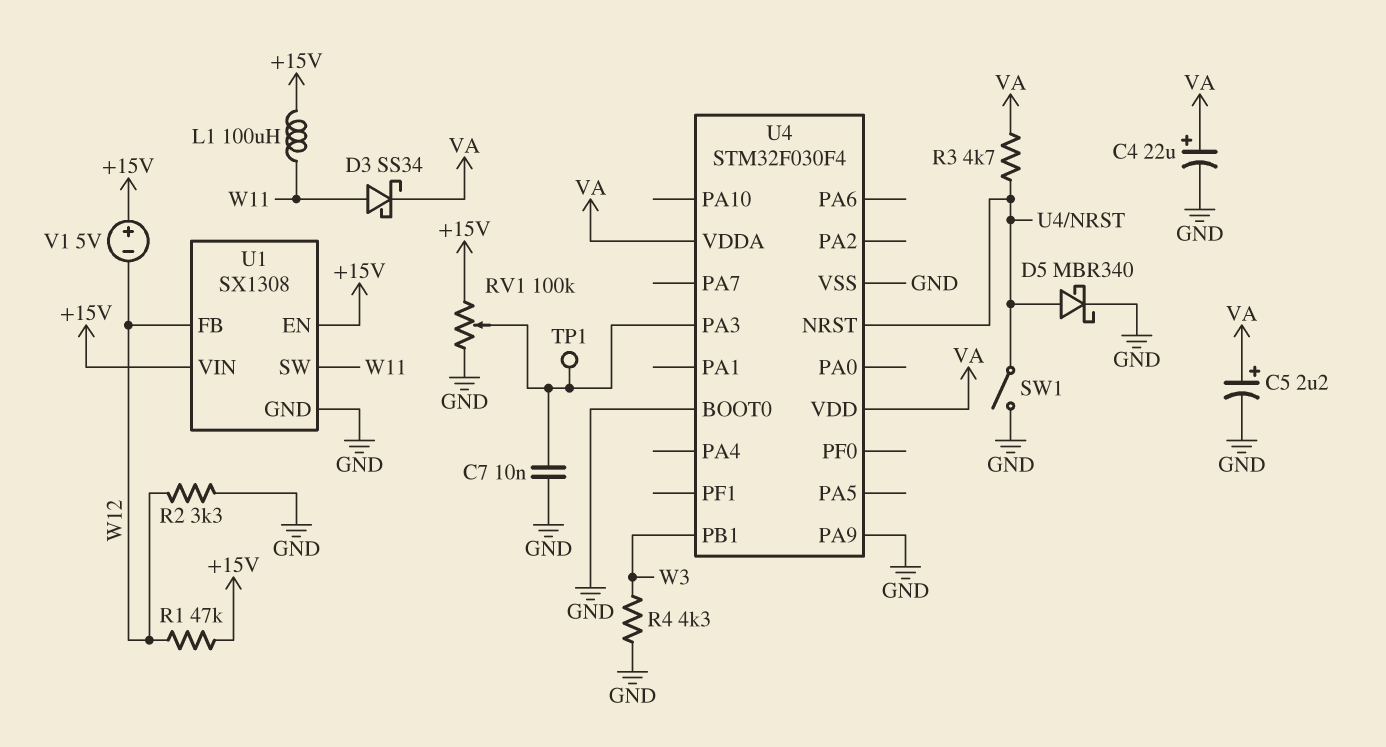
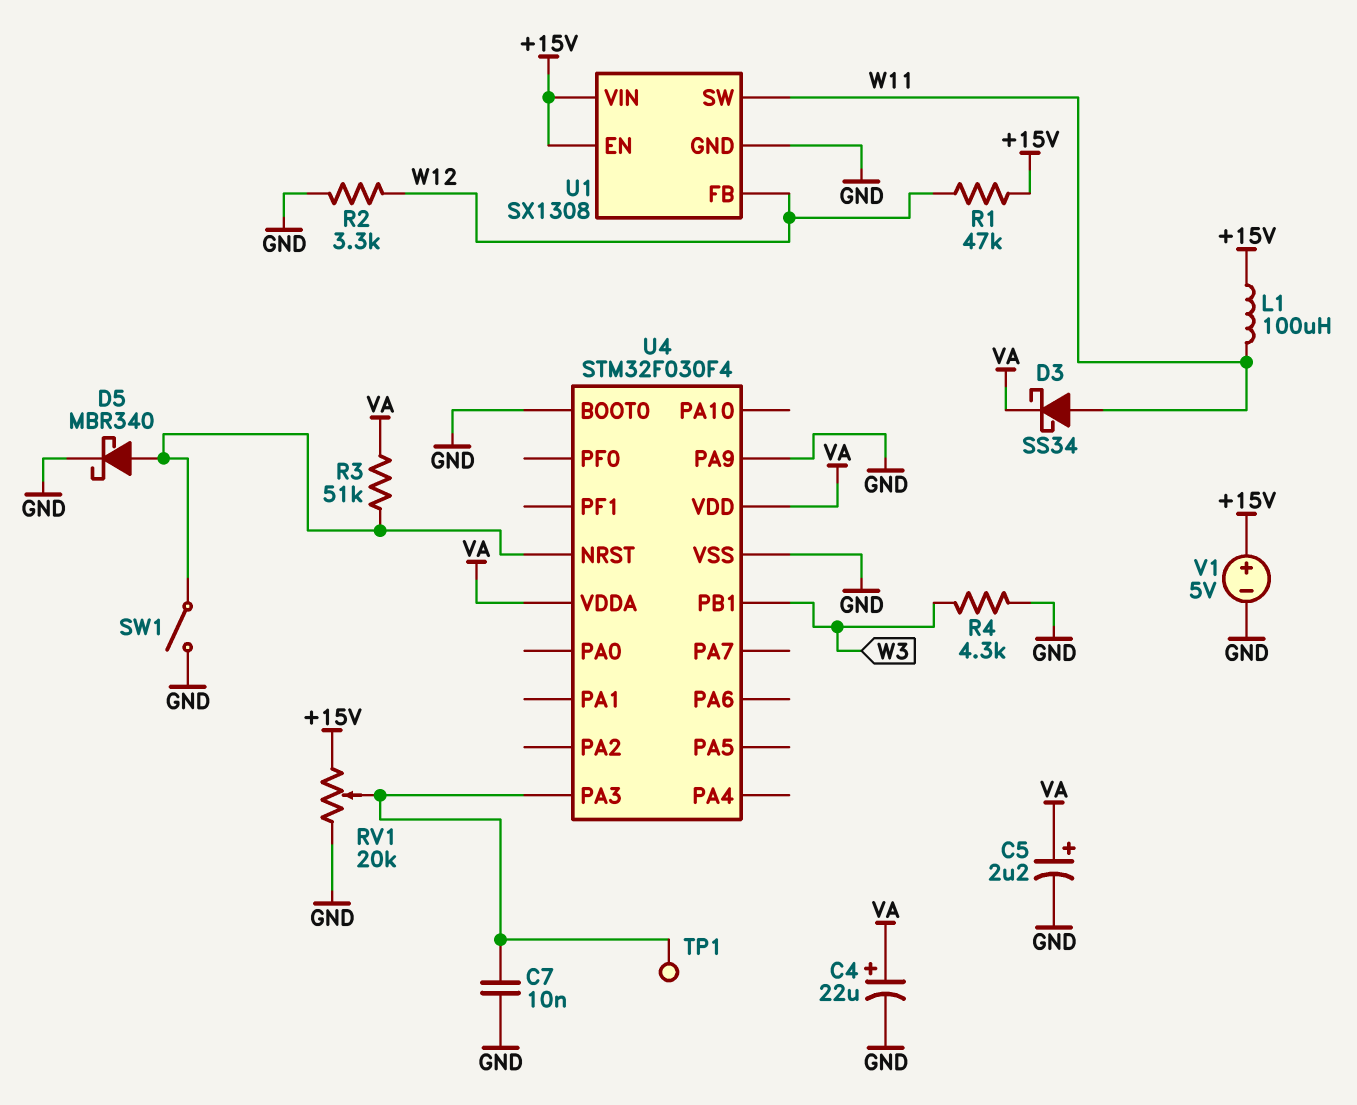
R3: 4.7k (U4/NRST, VA) -> 51k (U4/NRST, VA)
RV1: 100k (+15V, GND, wiper U4/PA3) -> 20k (+15V, GND, wiper U4/PA3)
V1: 5V (plus +15V, minus W12) -> 5V (plus +15V, minus GND)

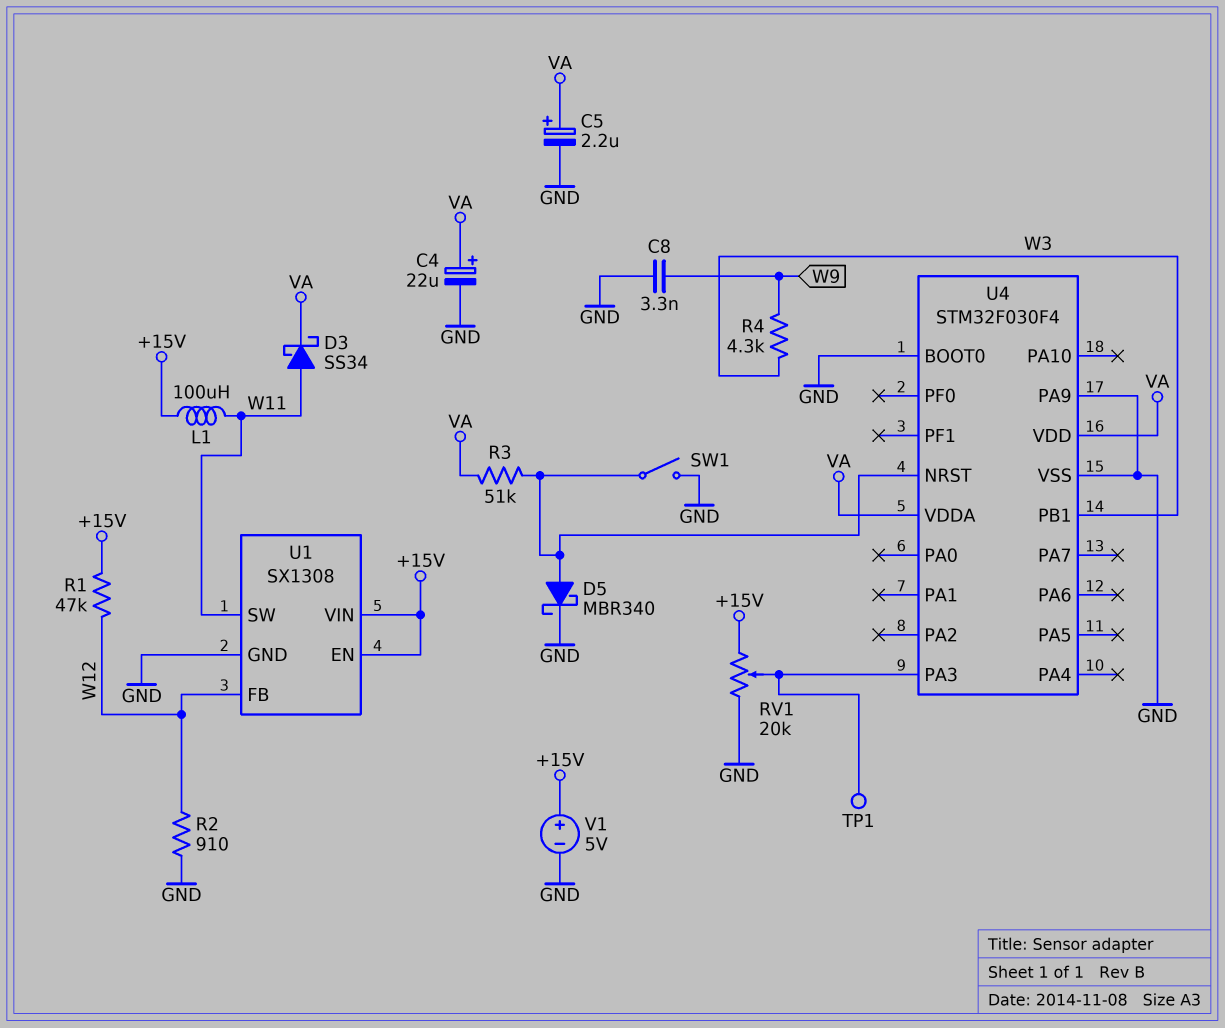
C7: 10nF (GND, U4/PA3) -> none
C8: none -> 3.3nF (GND, W9)
R2: 3.3k (GND, W12) -> 910 (GND, W12)
R4: 4.3k (GND, W3) -> 4.3k (W3, W9)

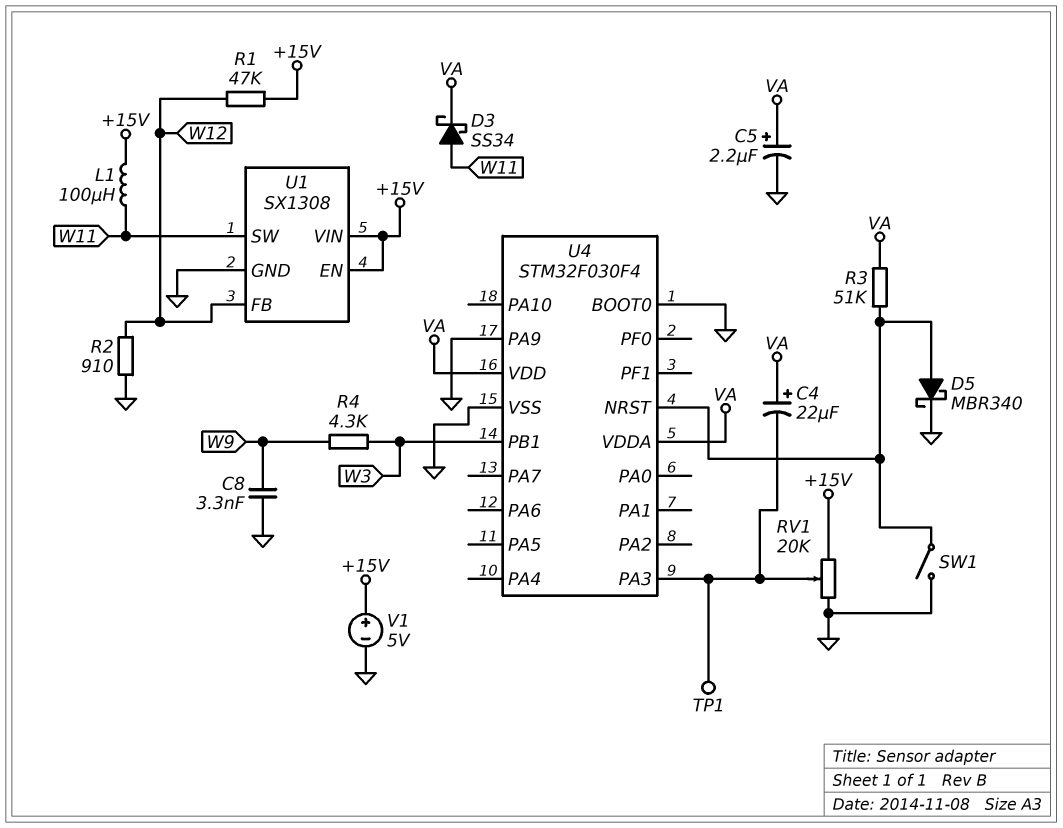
C4: 22uF (plus VA, minus GND) -> 22uF (plus VA, minus U4/PA3)

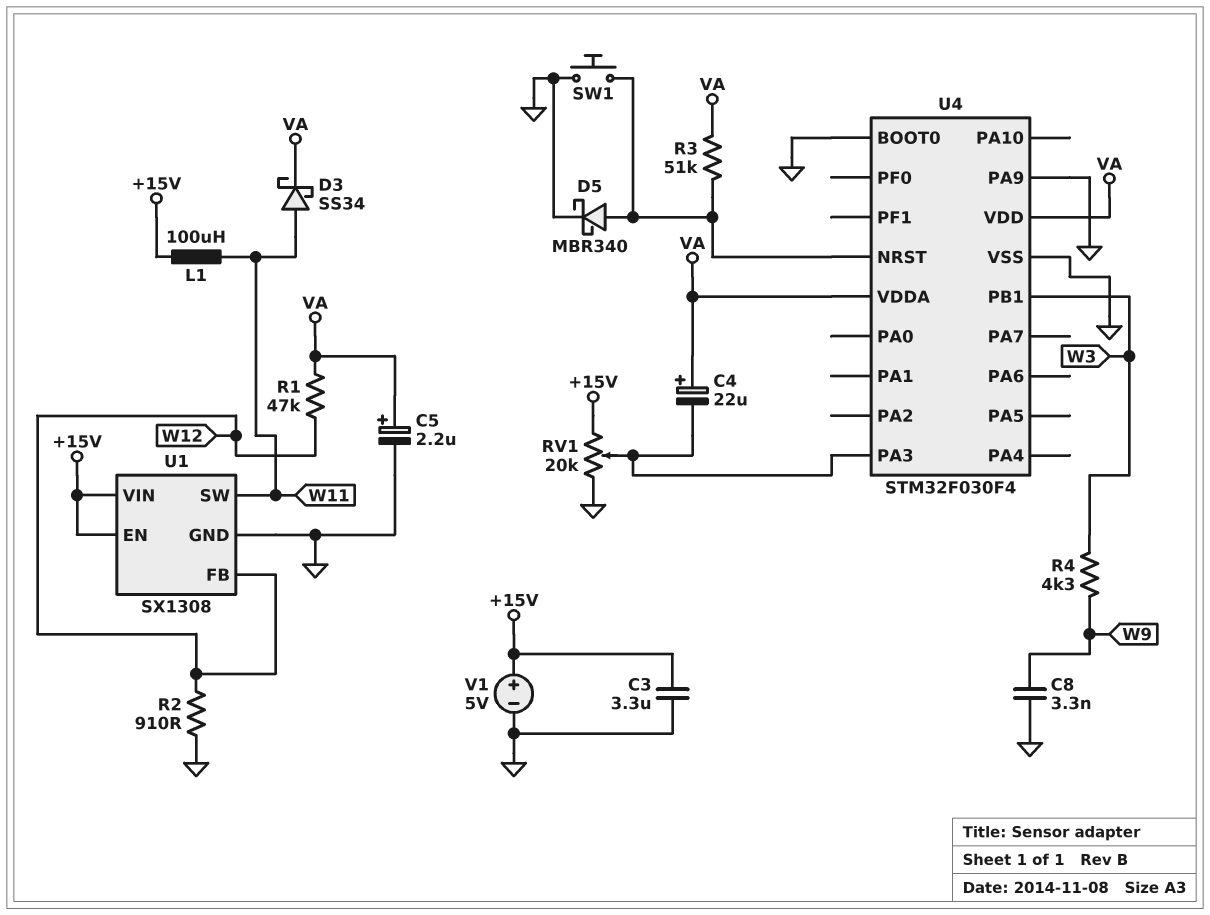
C3: none -> 3.3uF (+15V, GND)
R1: 47k (+15V, W12) -> 47k (VA, W12)
SW1: switch (GND, U4/NRST) -> button (GND, U4/NRST)
TP1: test point (U4/PA3) -> none

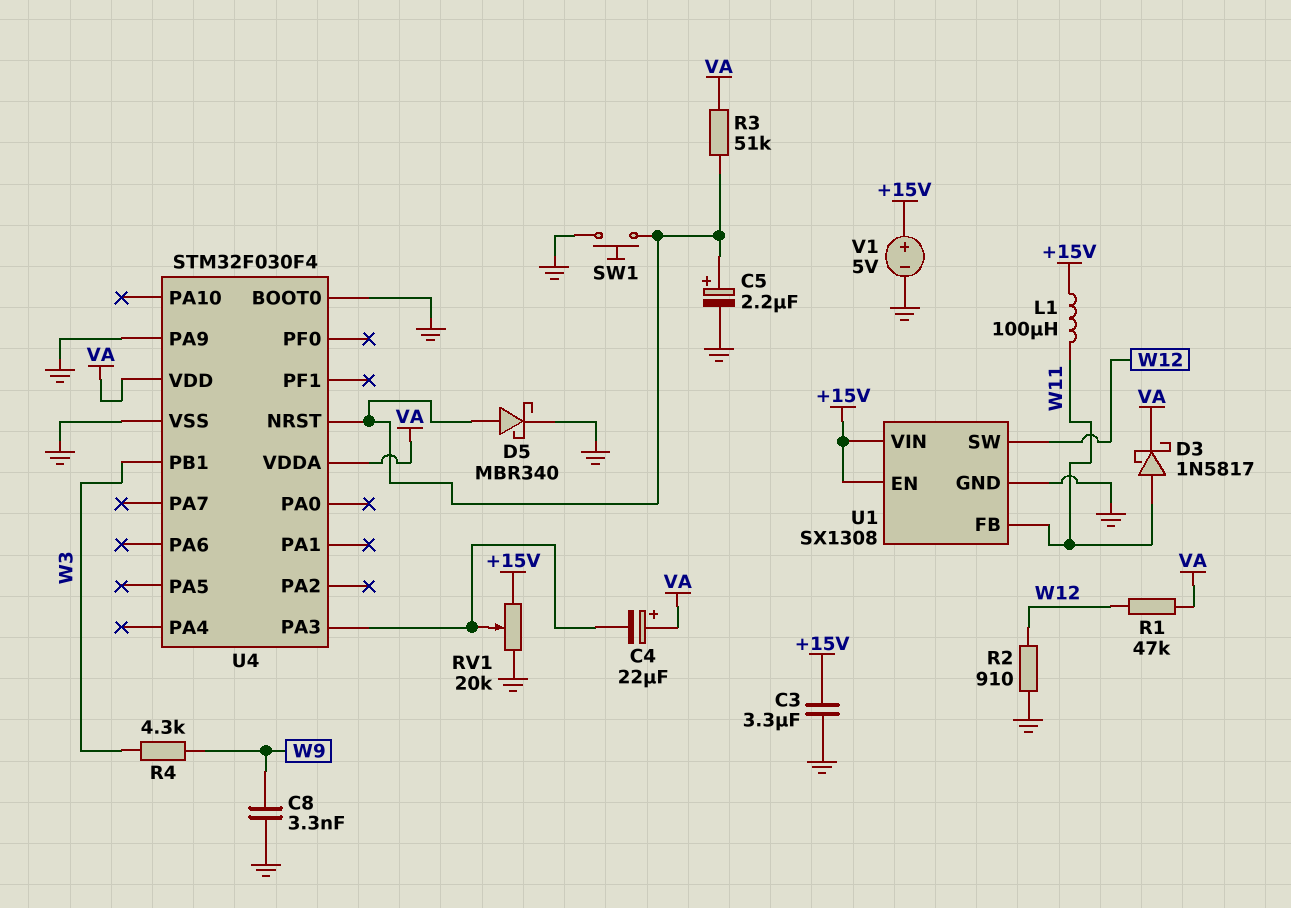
C5: 2.2uF (plus VA, minus GND) -> 2.2uF (plus U4/NRST, minus GND)
D3: schottky SS34 (A W11, K VA) -> schottky 1N5817 (A W11, K VA)
U1 pin FB: W12 -> W11
U1 pin SW: W11 -> W12

